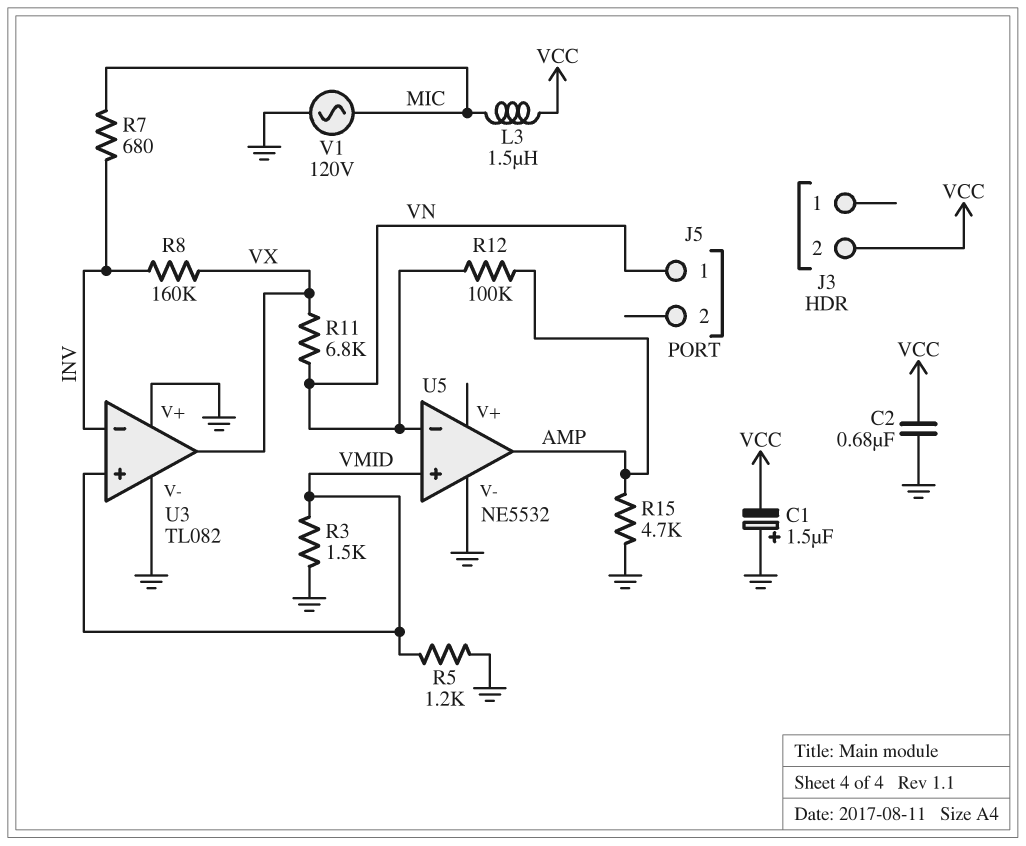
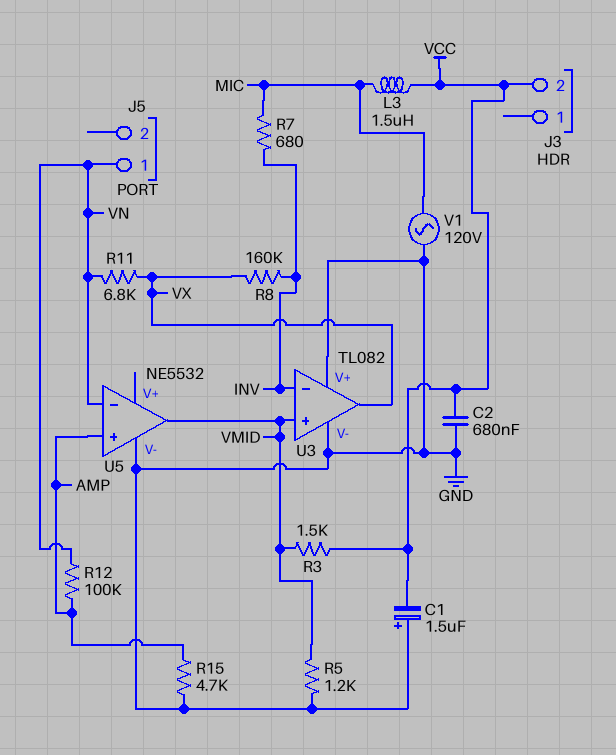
R3: 1.5k (GND, VMID) -> 1.5k (VCC, VMID)
U5 pin in+: VMID -> AMP
U5 pin out: AMP -> VMID

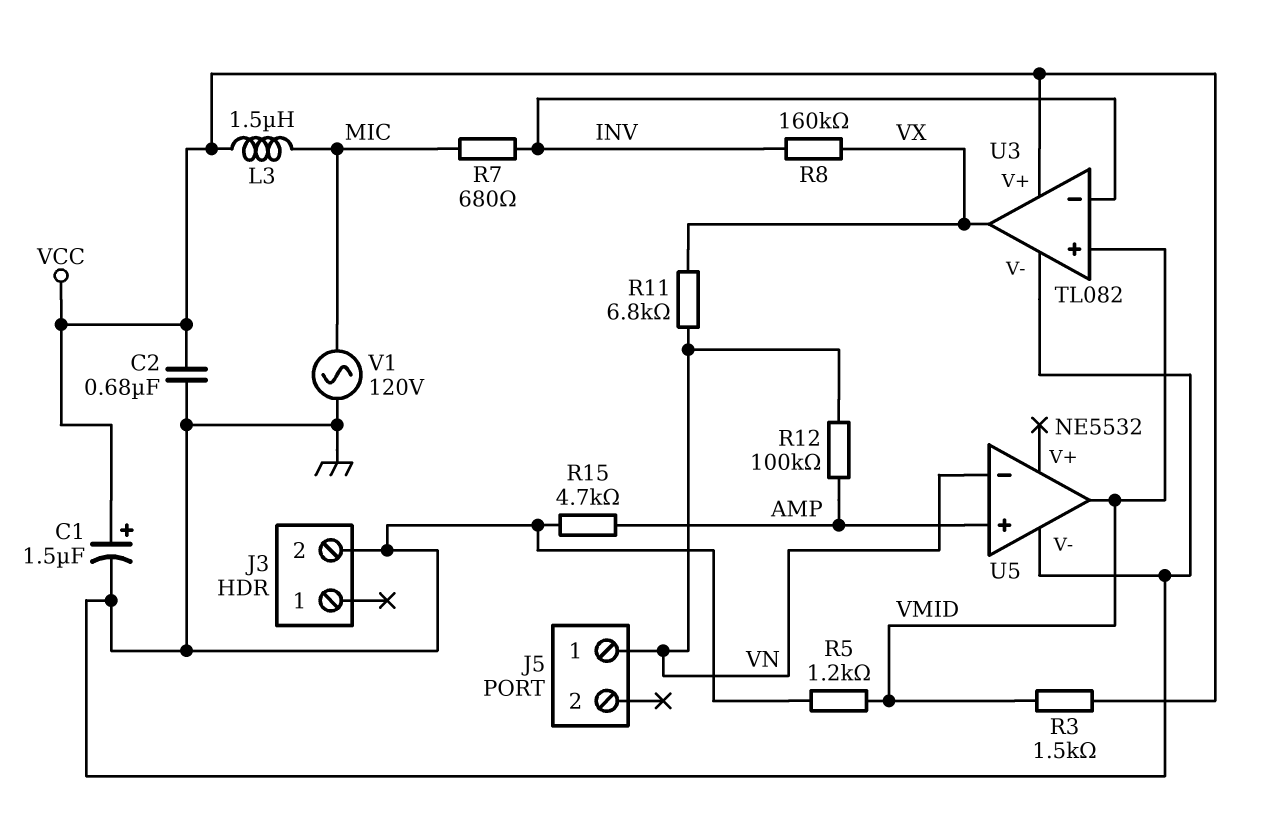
C1: 1.5uF (plus GND, minus VCC) -> 1.5uF (plus VCC, minus GND)
J3 pin 2: VCC -> GND
U3 pin V+: GND -> VCC

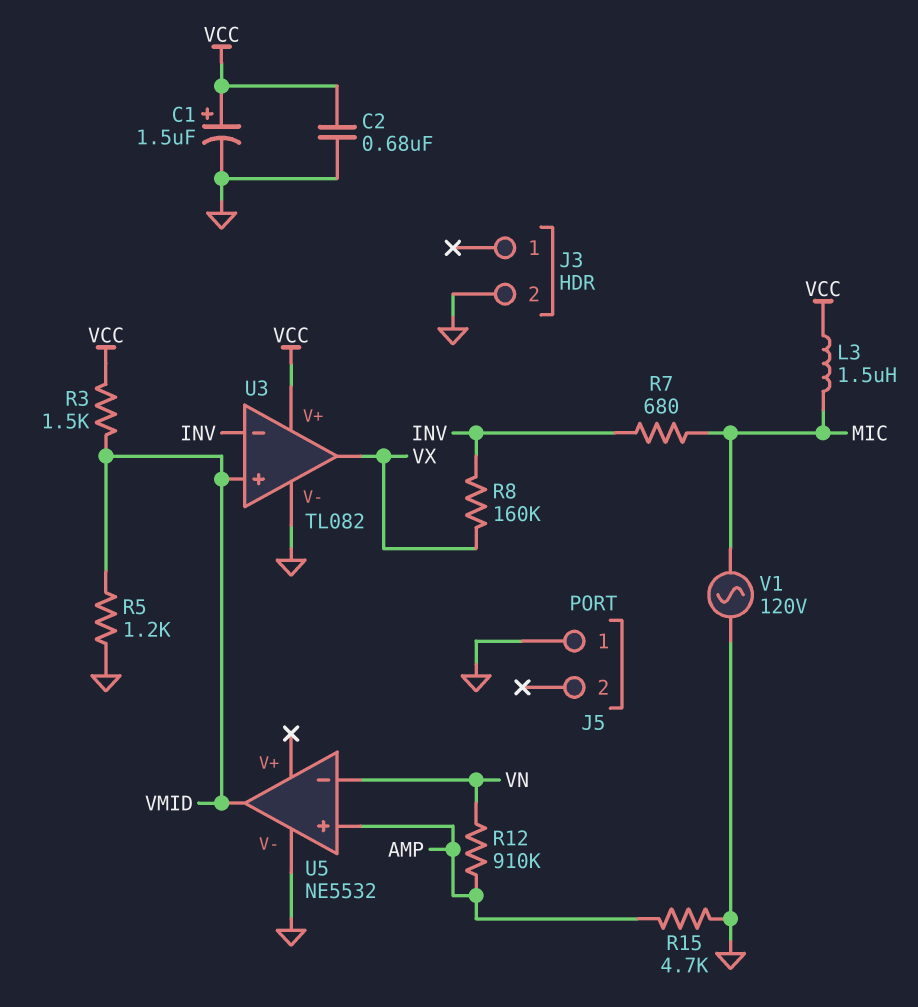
J5 pin 1: VN -> GND
R11: 6.8k (VN, VX) -> none
R12: 100k (AMP, VN) -> 910k (AMP, VN)

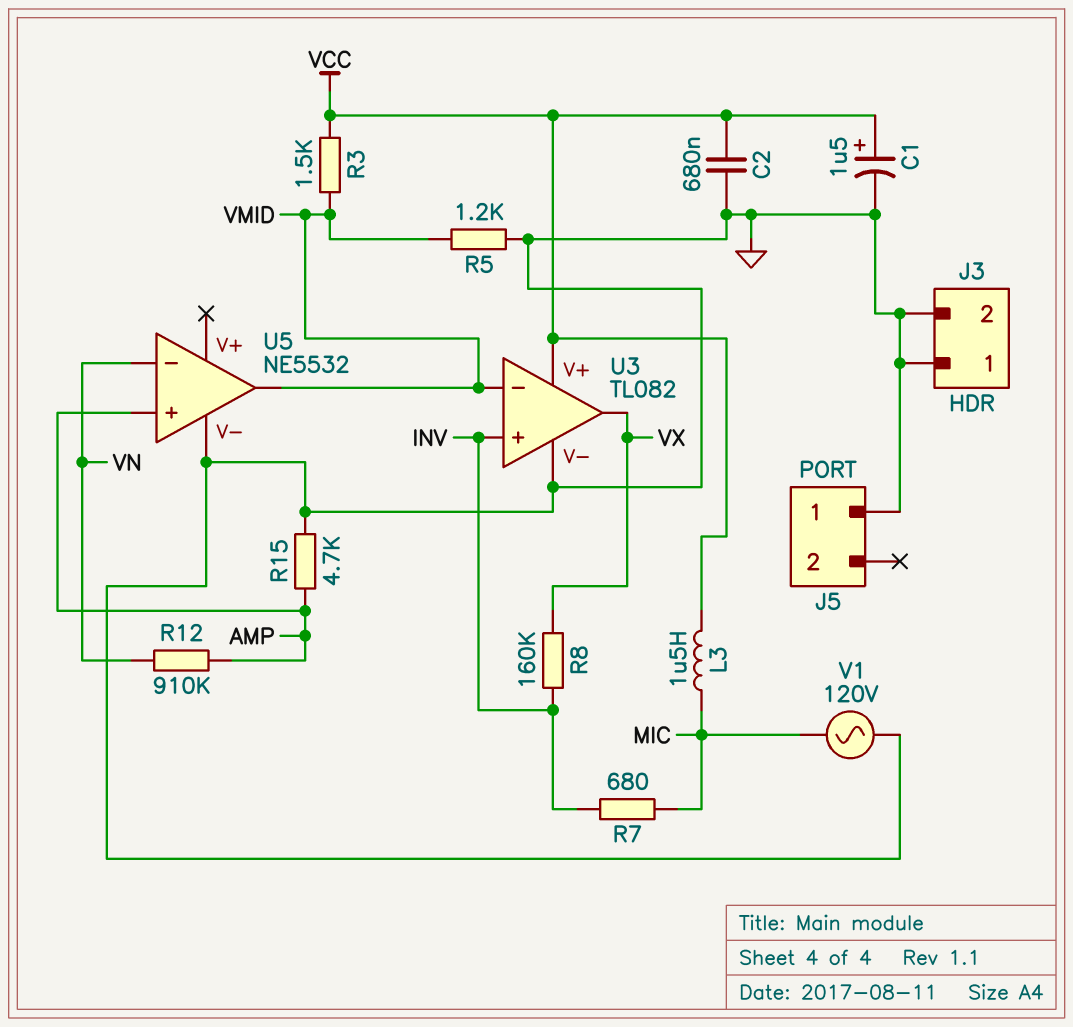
J3 pin 1: none -> GND
U3 pin in+: VMID -> INV
U3 pin in-: INV -> VMID

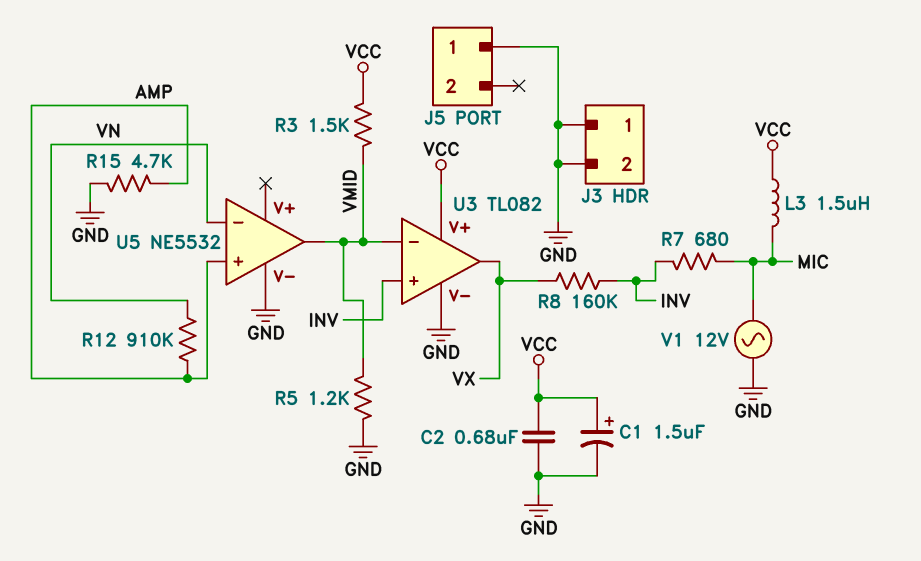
V1: AC 120V (GND, MIC) -> AC 12V (GND, MIC)

